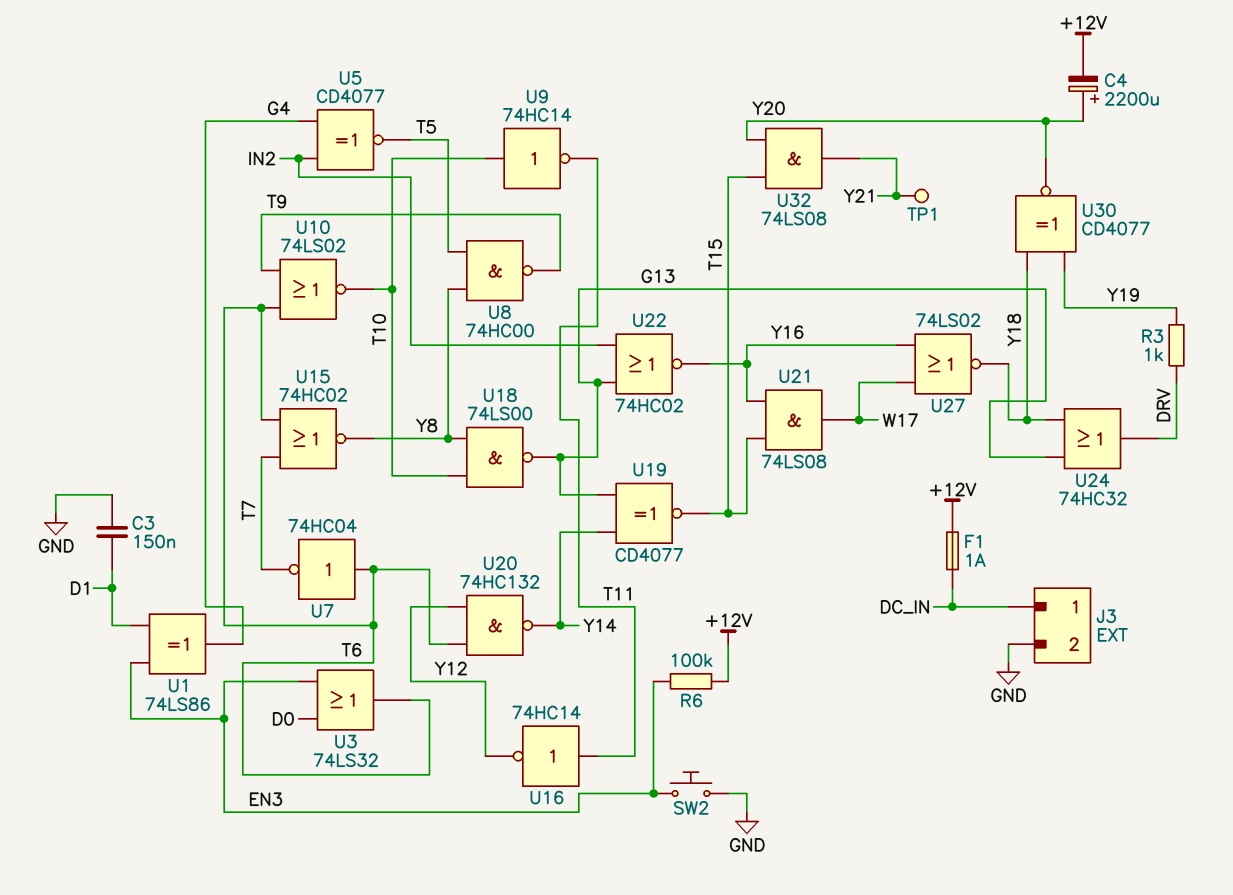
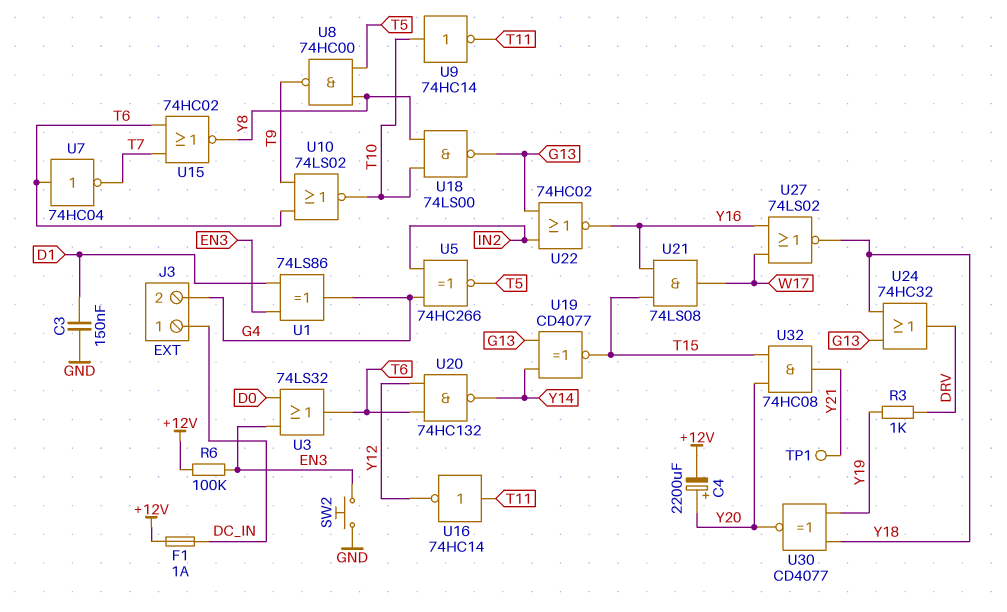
J3 pin 2: GND -> G4
U5: XNOR CD4077 (in G4, in IN2, out T5) -> XNOR 74HC266 (in G4, in IN2, out T5)
U32: AND 74LS08 (in T15, in Y20, out Y21) -> AND 74HC08 (in T15, in Y20, out Y21)

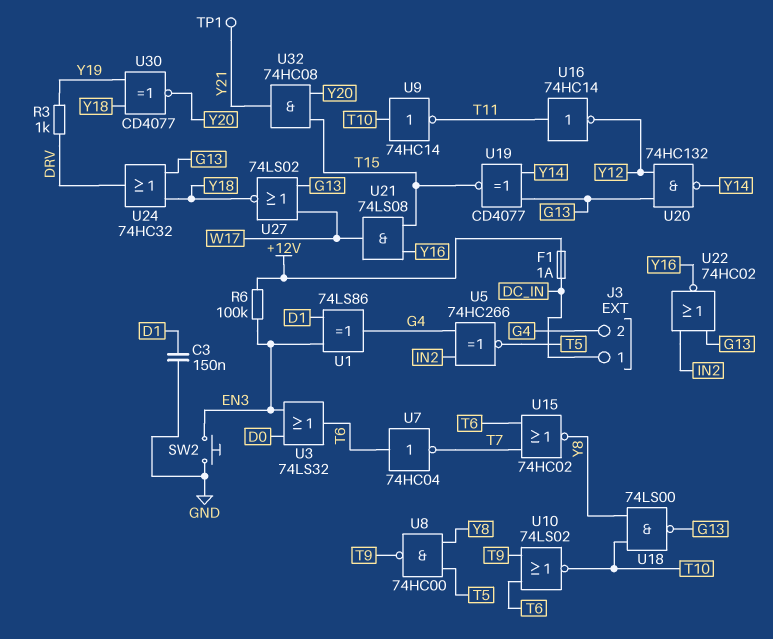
C4: 2200uF (plus Y20, minus +12V) -> none
U20: NAND 74HC132 (in T6, in Y12, out Y14) -> NAND 74HC132 (in G13, in Y12, out Y14)
U27: NOR 74LS02 (in W17, in Y16, out Y18) -> NOR 74LS02 (in G13, in W17, out Y18)

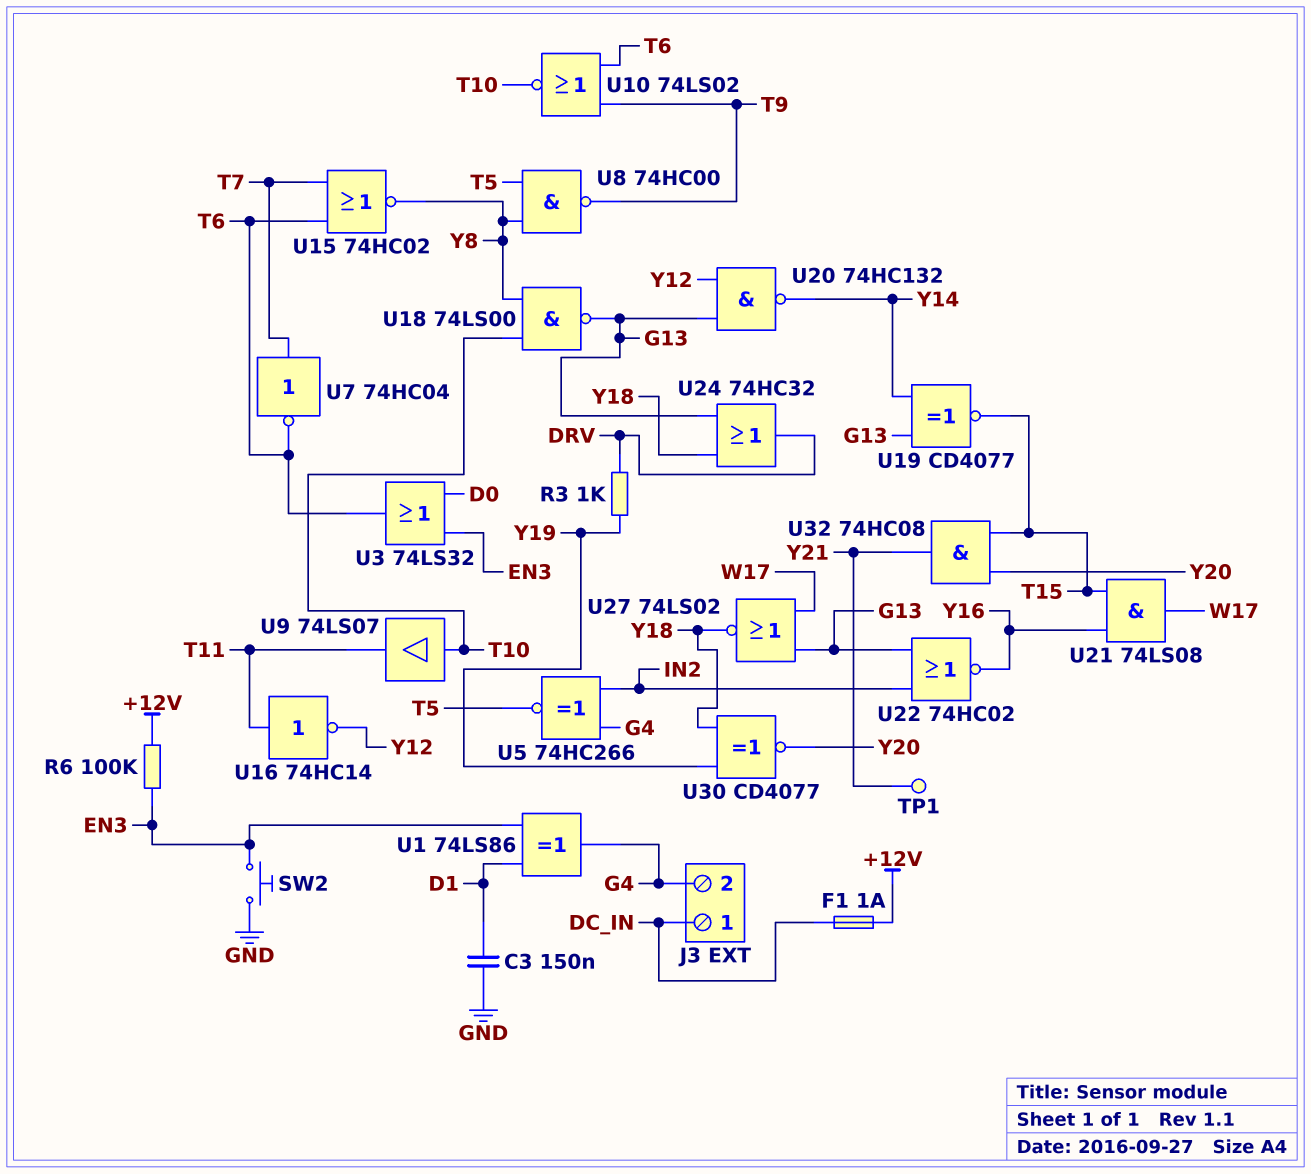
U7: NOT 74HC04 (in T6, out T7) -> NOT 74HC04 (in T7, out T6)
U9: NOT 74HC14 (in T10, out T11) -> buffer 74LS07 (in T10, out T11)

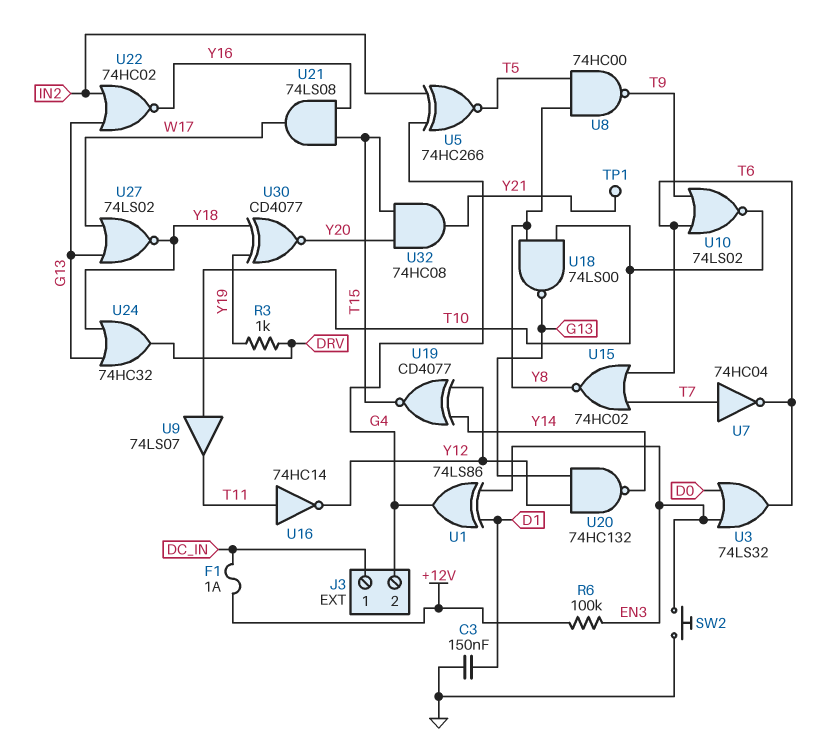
U19: XNOR CD4077 (in G13, in Y14, out T15) -> XNOR CD4077 (in Y12, in Y14, out T15)

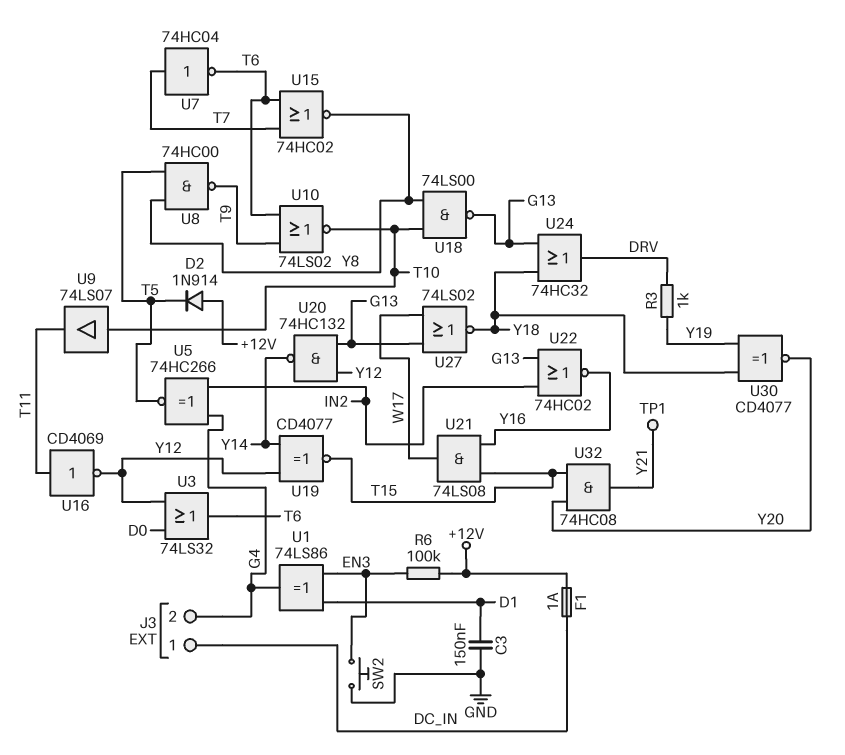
D2: none -> diode 1N914 (A +12V, K T5)
U3: OR 74LS32 (in D0, in EN3, out T6) -> OR 74LS32 (in D0, in Y12, out T6)
U16: NOT 74HC14 (in T11, out Y12) -> NOT CD4069 (in T11, out Y12)

